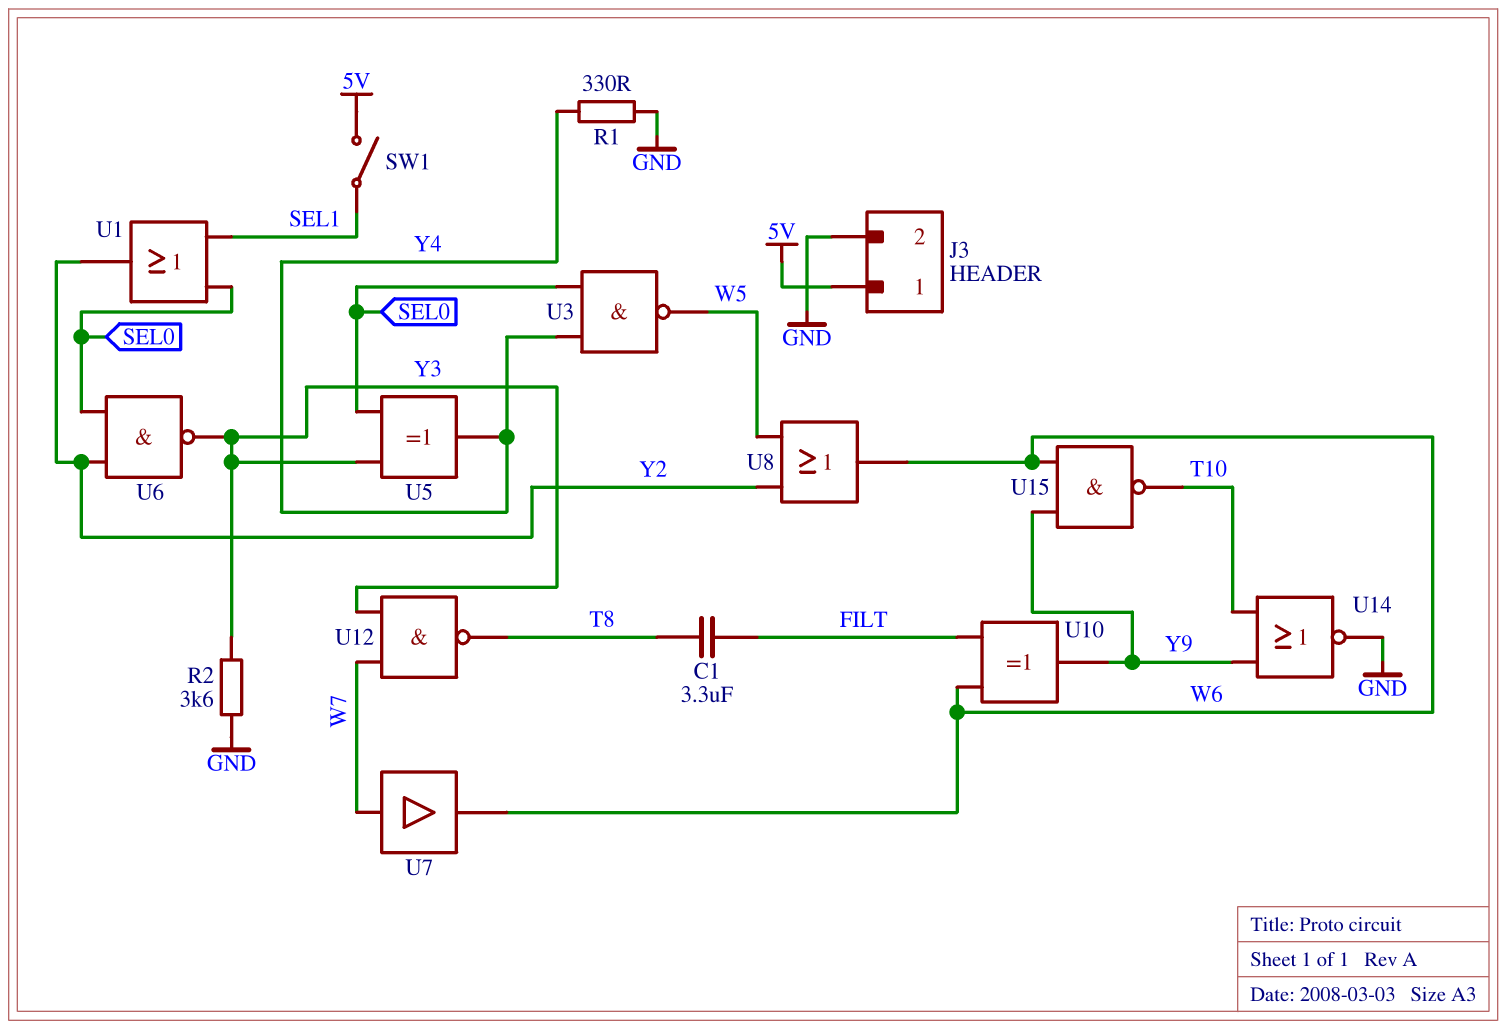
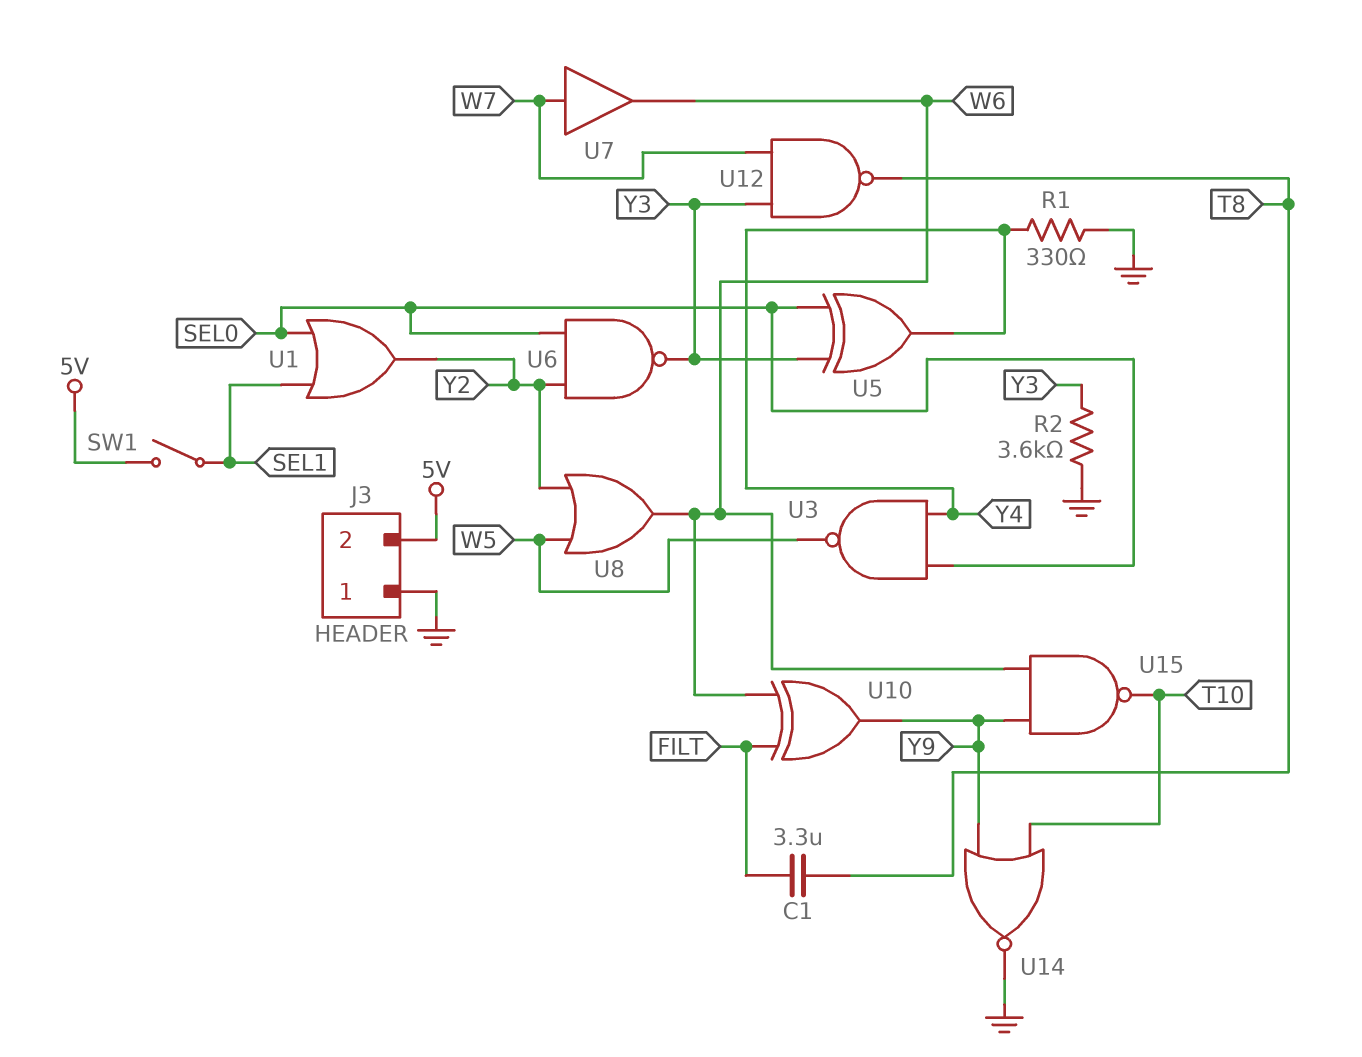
J3 pin 1: 5V -> GND
J3 pin 2: GND -> 5V

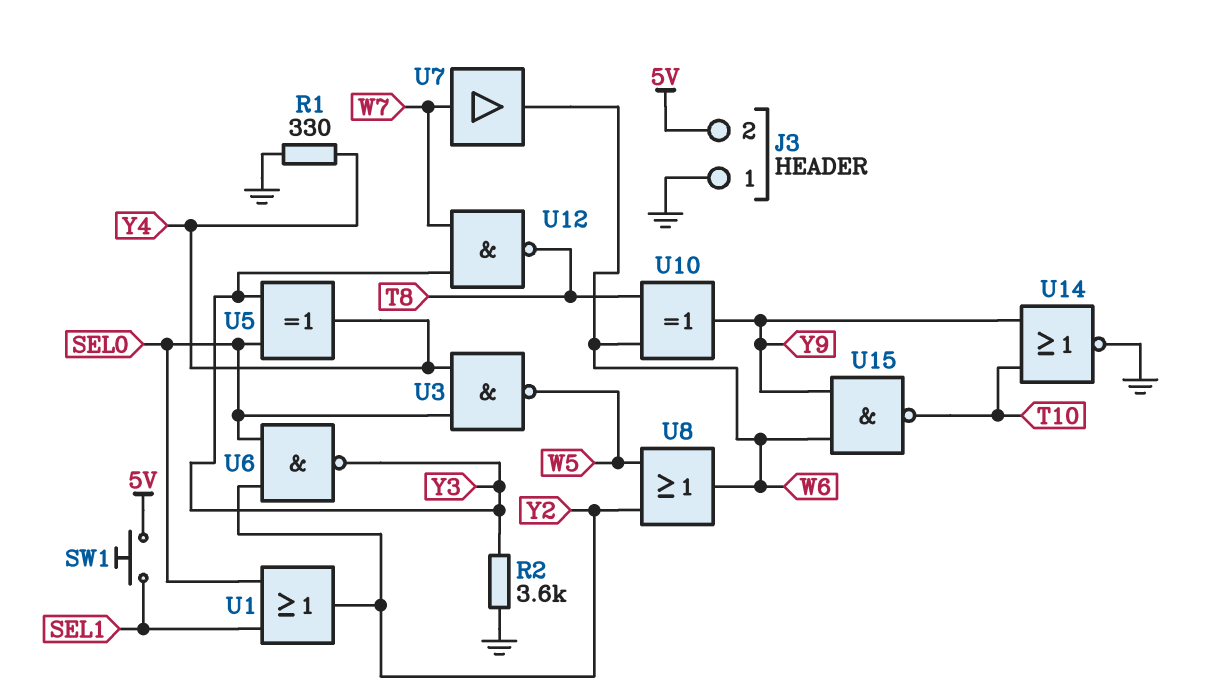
C1: 3.3uF (FILT, T8) -> none
SW1: switch (5V, SEL1) -> button (5V, SEL1)
U10: XOR (in FILT, in W6, out Y9) -> XOR (in T8, in W6, out Y9)

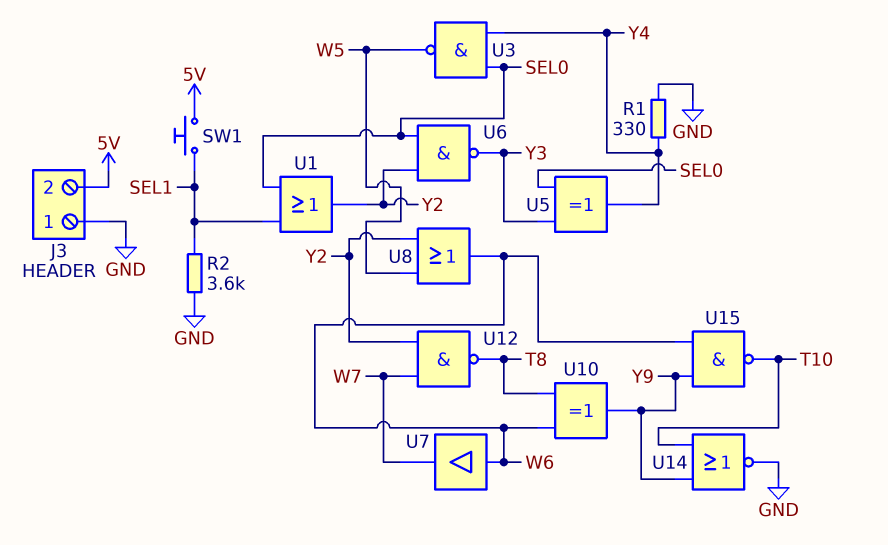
R2: 3.6k (GND, Y3) -> 3.6k (GND, SEL1)
U7: buffer (in W7, out W6) -> buffer (in W6, out W7)
U12: NAND (in W7, in Y3, out T8) -> NAND (in W7, in Y2, out T8)

